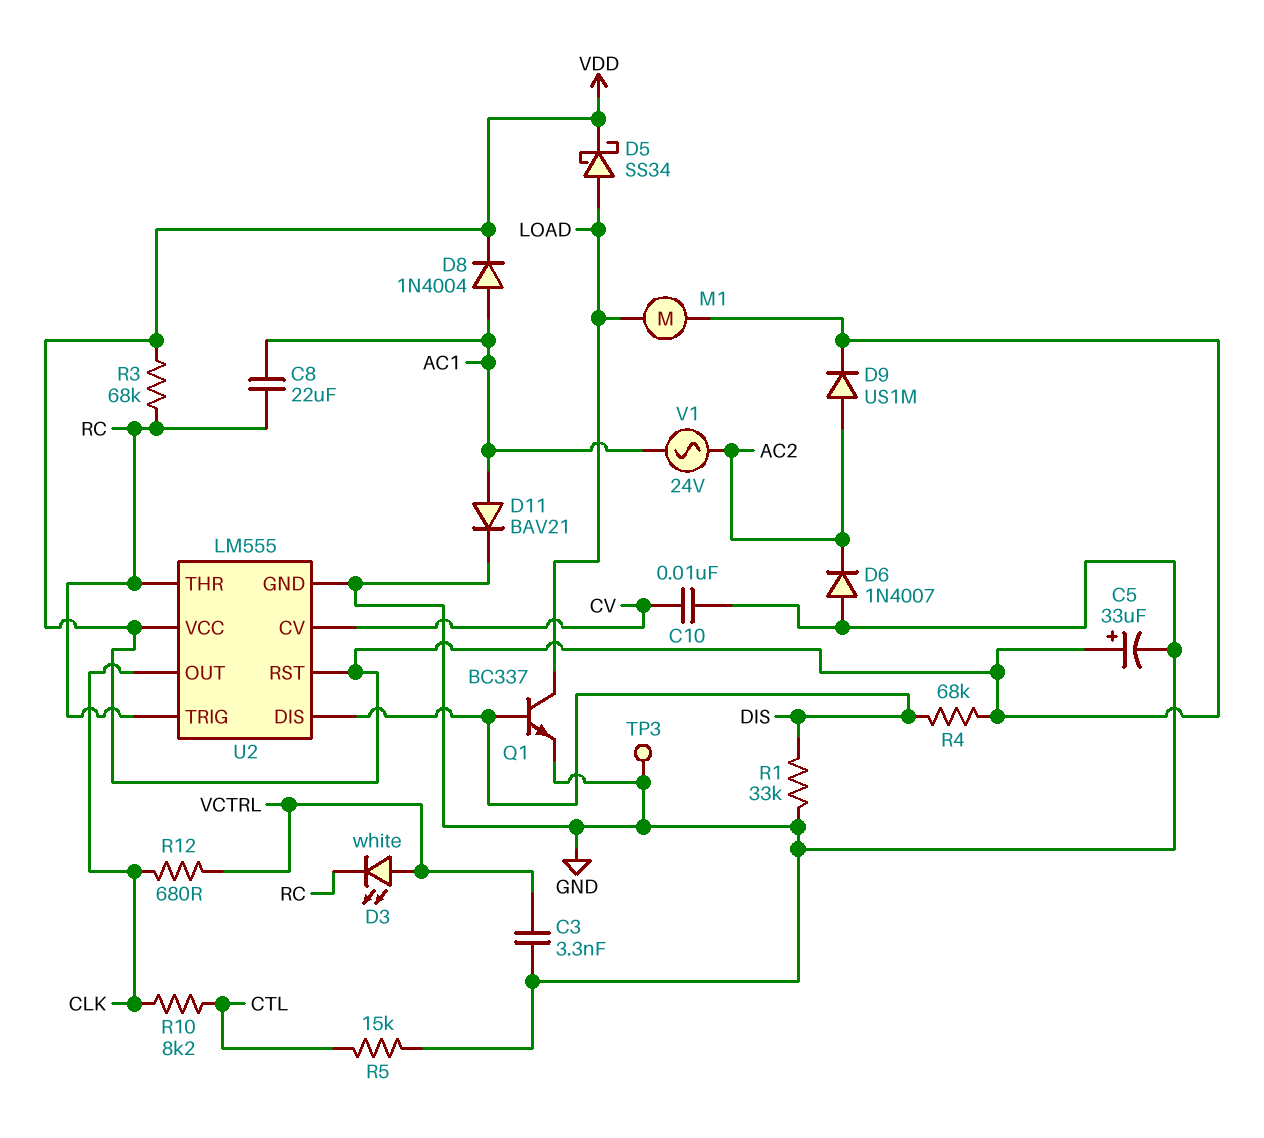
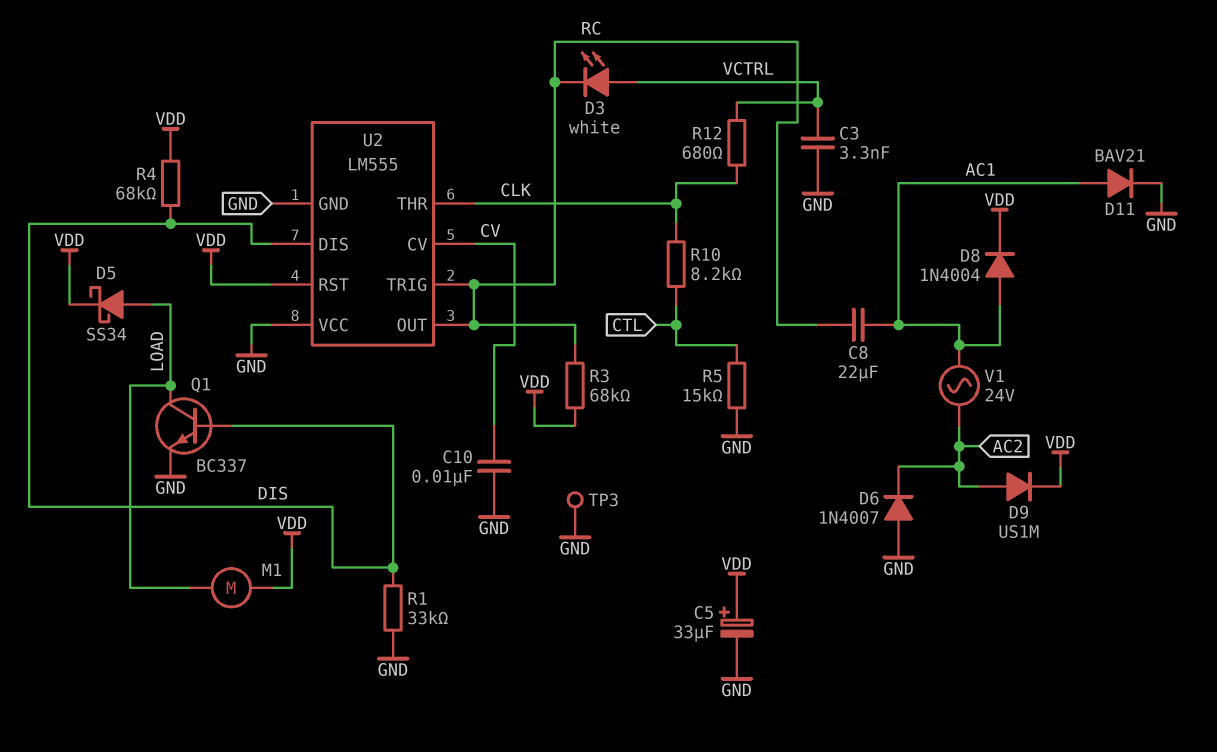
U2 pin OUT: CLK -> RC
U2 pin THR: RC -> CLK
U2 pin VCC: VDD -> GND

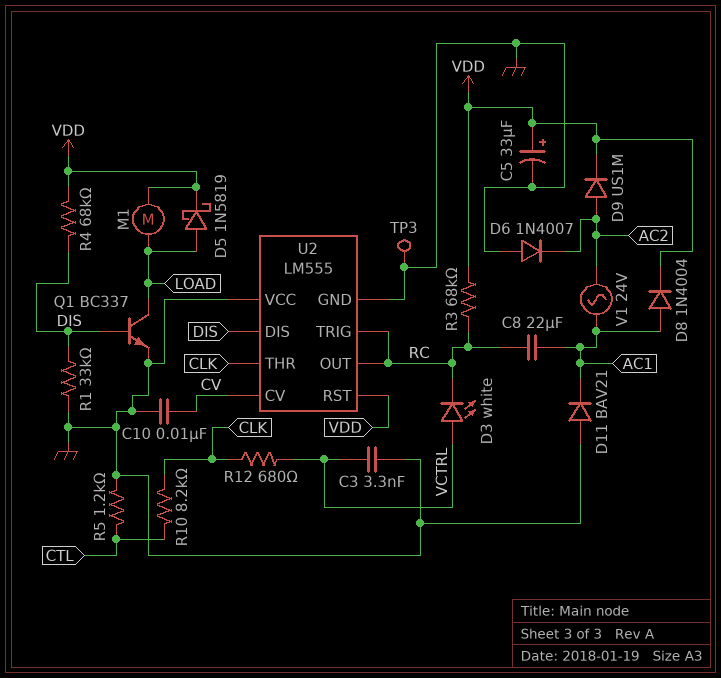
D5: schottky SS34 (A LOAD, K VDD) -> schottky 1N5819 (A LOAD, K VDD)
D11: diode BAV21 (A AC1, K GND) -> diode BAV21 (A GND, K AC1)
R5: 15k (CTL, GND) -> 1.2k (CTL, GND)

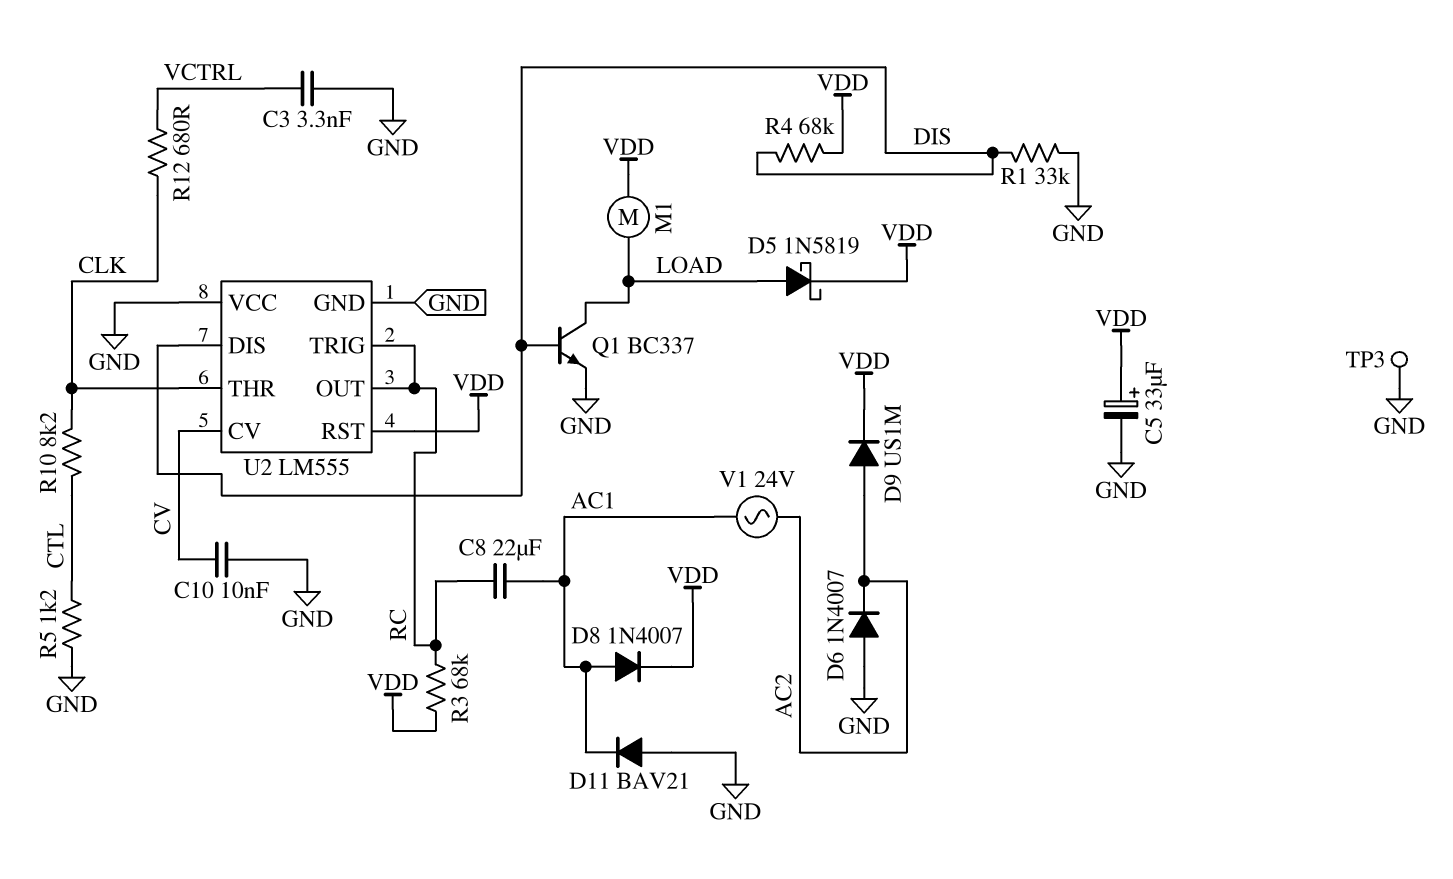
D3: LED white (A VCTRL, K RC) -> none
D8: diode 1N4004 (A AC1, K VDD) -> diode 1N4007 (A AC1, K VDD)

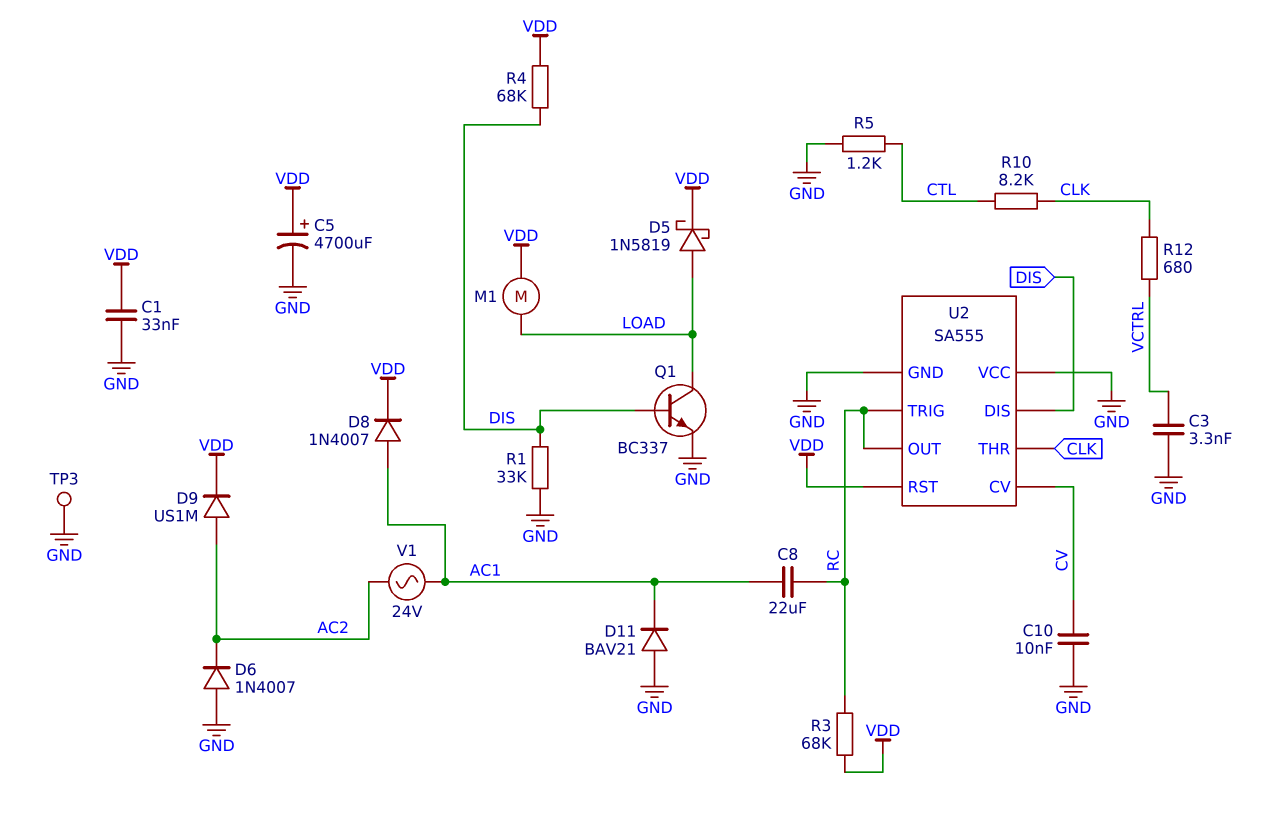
C1: none -> 33nF (GND, VDD)
C5: 33uF (plus VDD, minus GND) -> 4700uF (plus VDD, minus GND)
U2: LM555 -> SA555

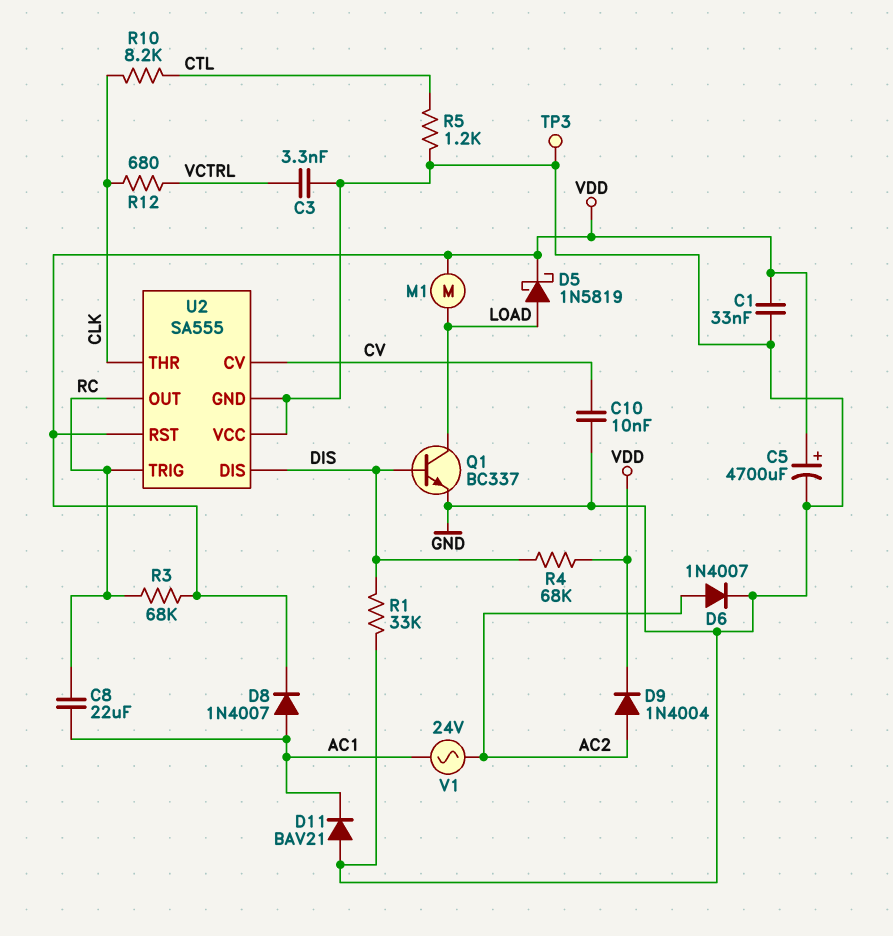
D6: diode 1N4007 (A GND, K AC2) -> diode 1N4007 (A AC2, K GND)
D9: diode US1M (A AC2, K VDD) -> diode 1N4004 (A AC2, K VDD)

